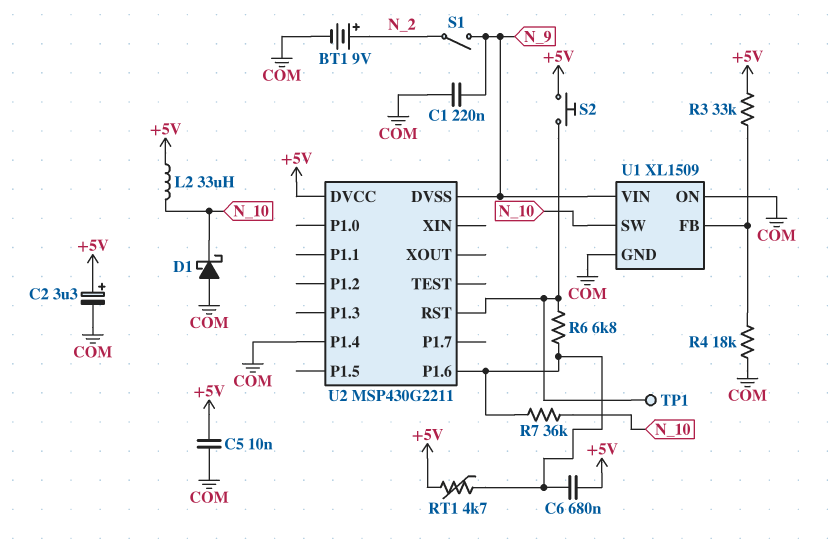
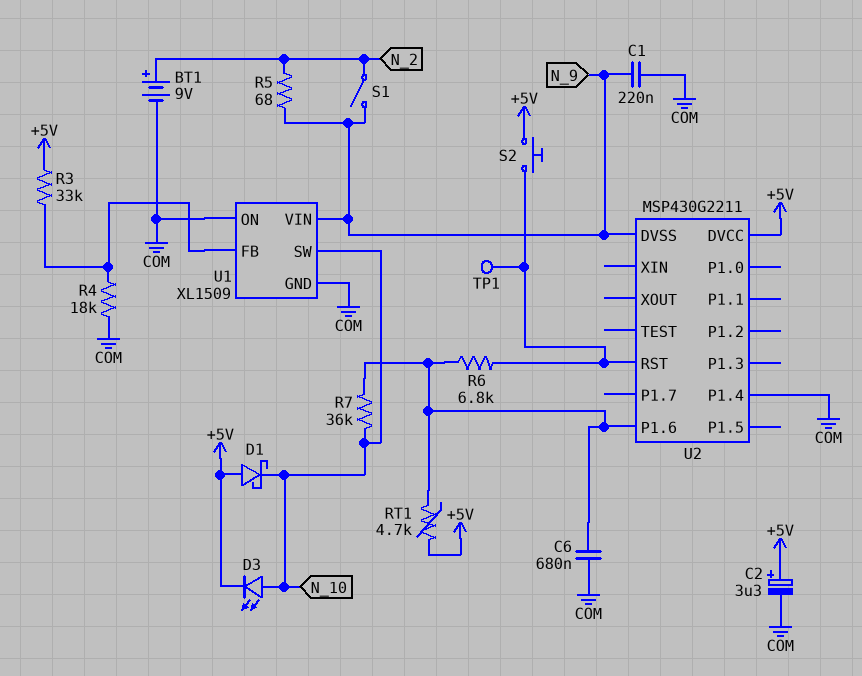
C5: 10nF (+5V, COM) -> none
C6: 680nF (+5V, U2/P1.6) -> 680nF (COM, U2/P1.6)
D1: schottky (A COM, K N_10) -> schottky (A +5V, K N_10)
D3: none -> LED (A N_10, K +5V)
L2: 33uH (+5V, N_10) -> none
R5: none -> 68 (N_2, N_9)

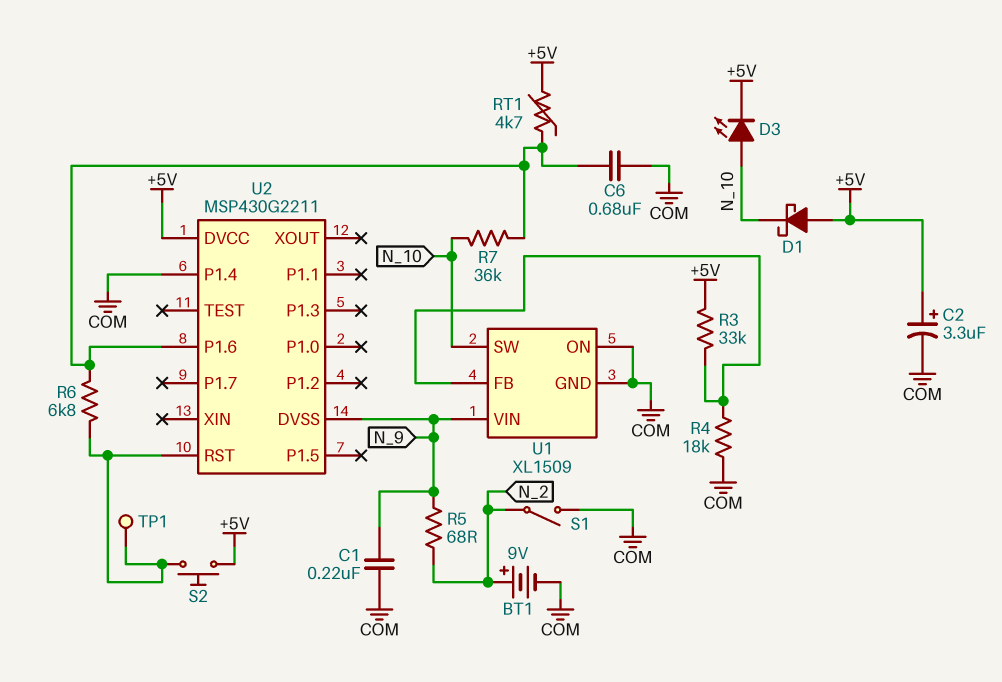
S1: switch (N_2, N_9) -> switch (COM, N_2)

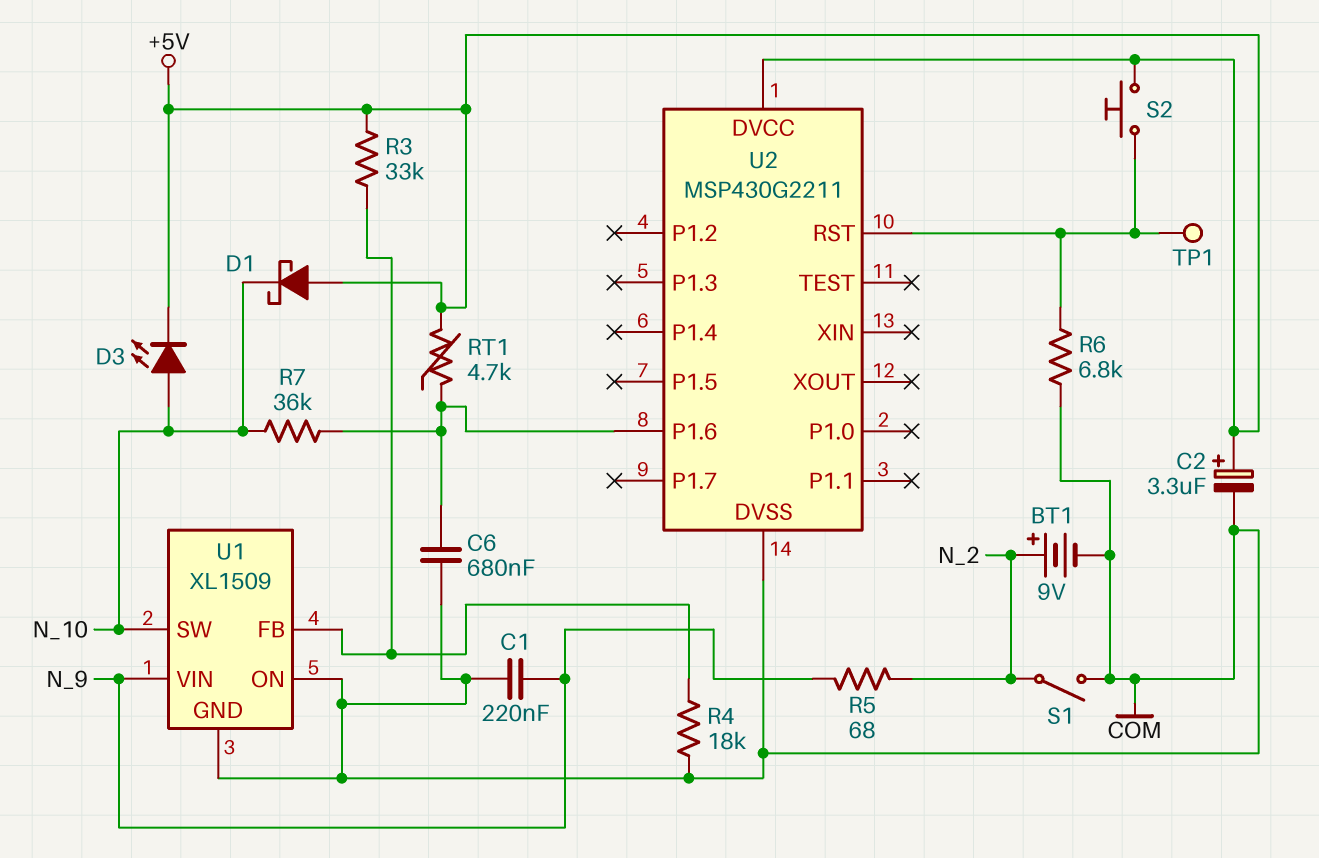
R6: 6.8k (U2/P1.6, U2/RST) -> 6.8k (COM, U2/RST)
U2 pin DVSS: N_9 -> COM
U2 pin P1.4: COM -> none

